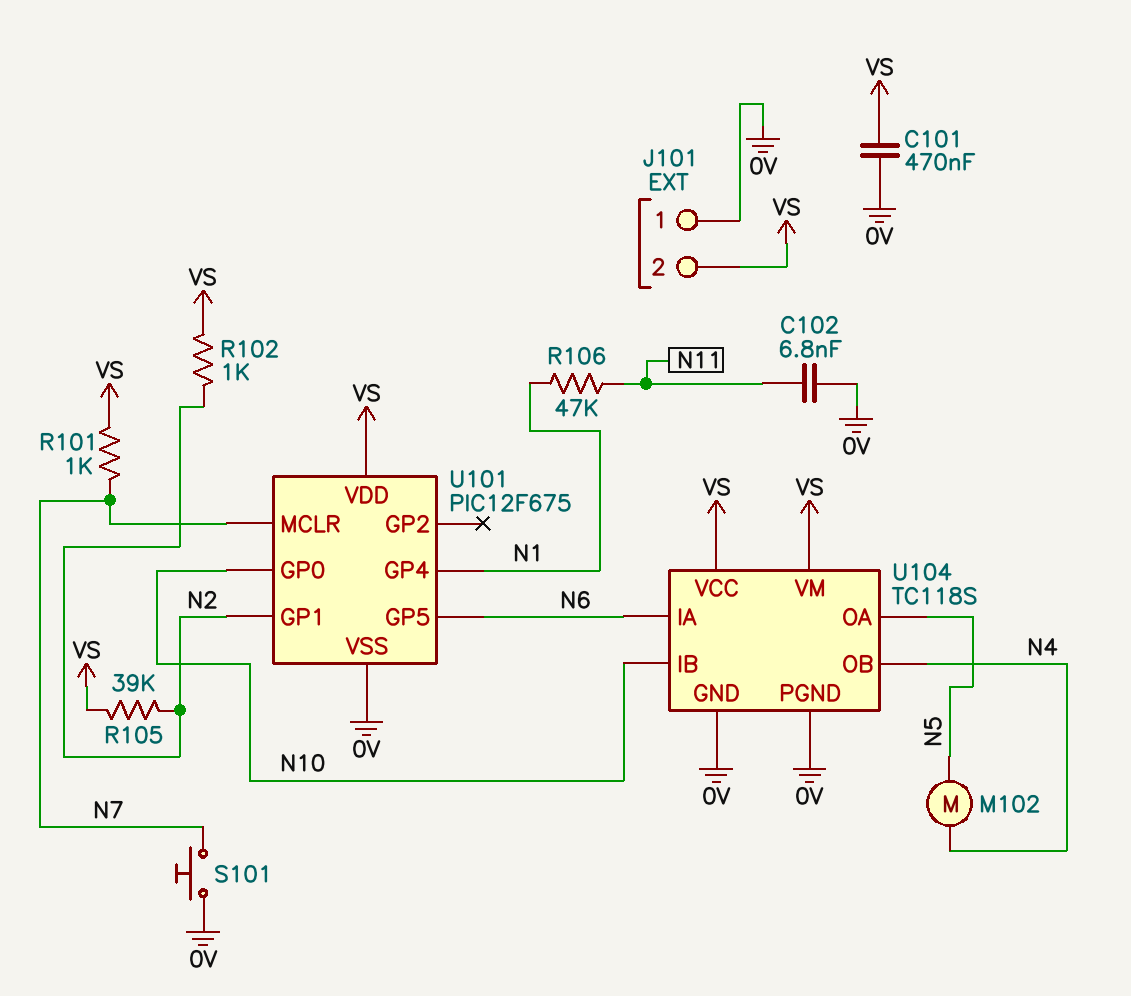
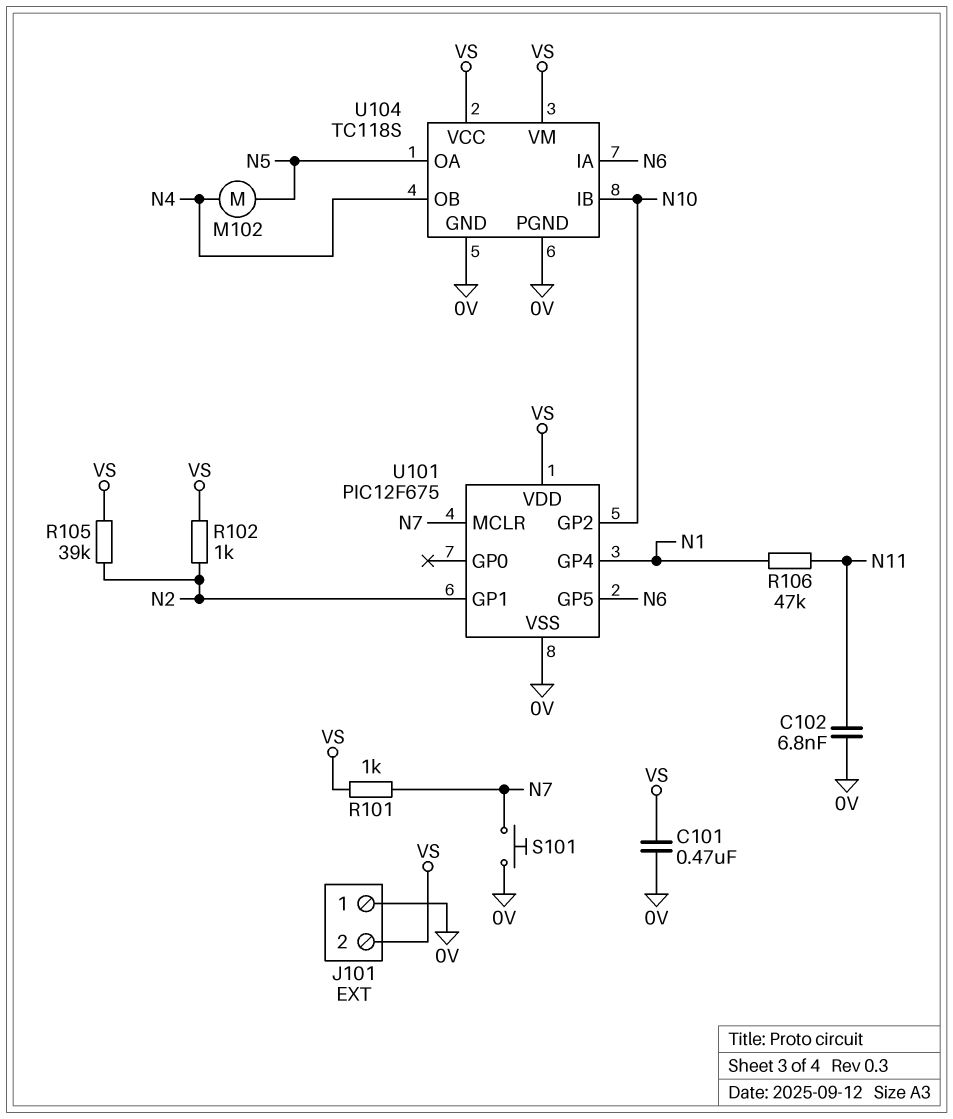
U101 pin GP0: N10 -> none
U101 pin GP2: none -> N10

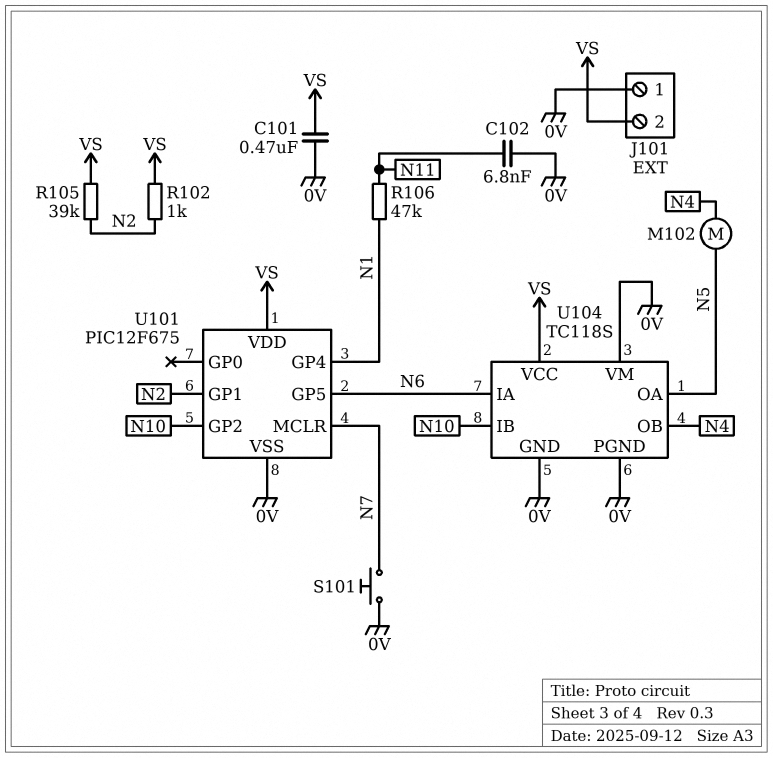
R101: 1k (N7, VS) -> none
U104 pin VM: VS -> 0V

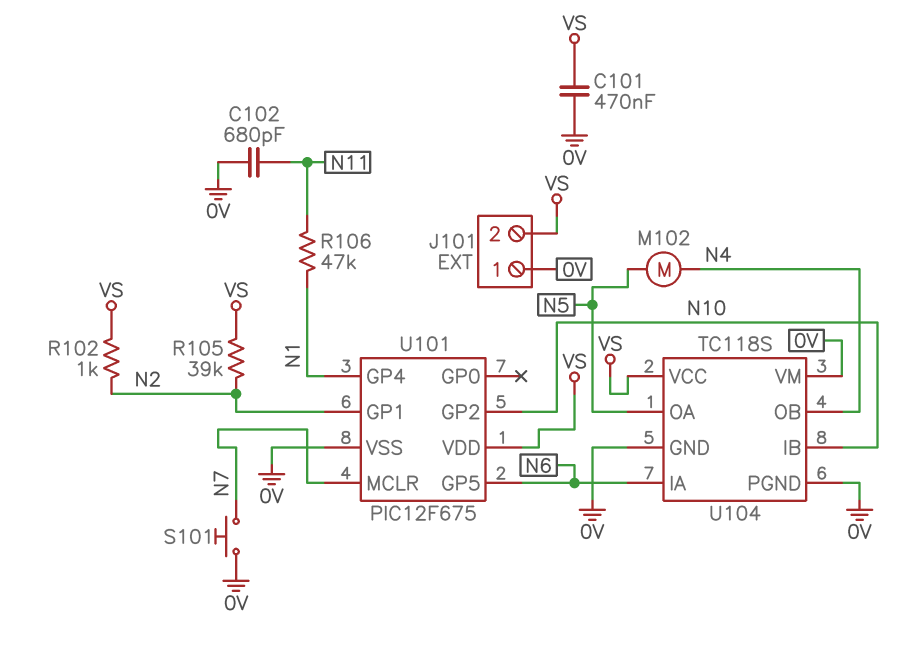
C102: 6.8nF (0V, N11) -> 680pF (0V, N11)

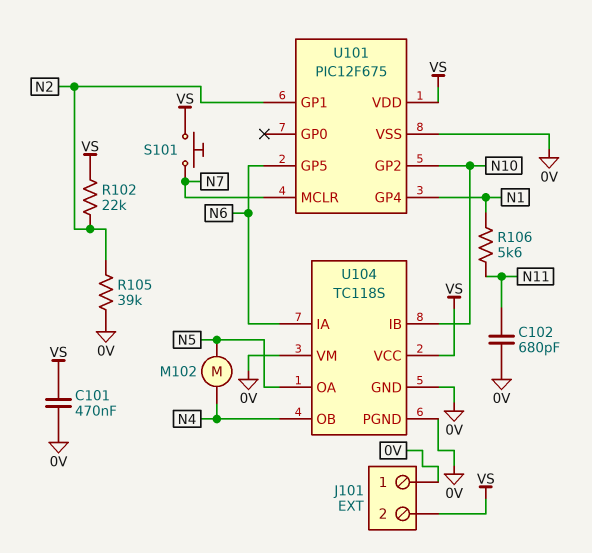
R102: 1k (N2, VS) -> 22k (N2, VS)
R105: 39k (N2, VS) -> 39k (0V, N2)
R106: 47k (N1, N11) -> 5.6k (N1, N11)
S101: button (0V, N7) -> button (N7, VS)

